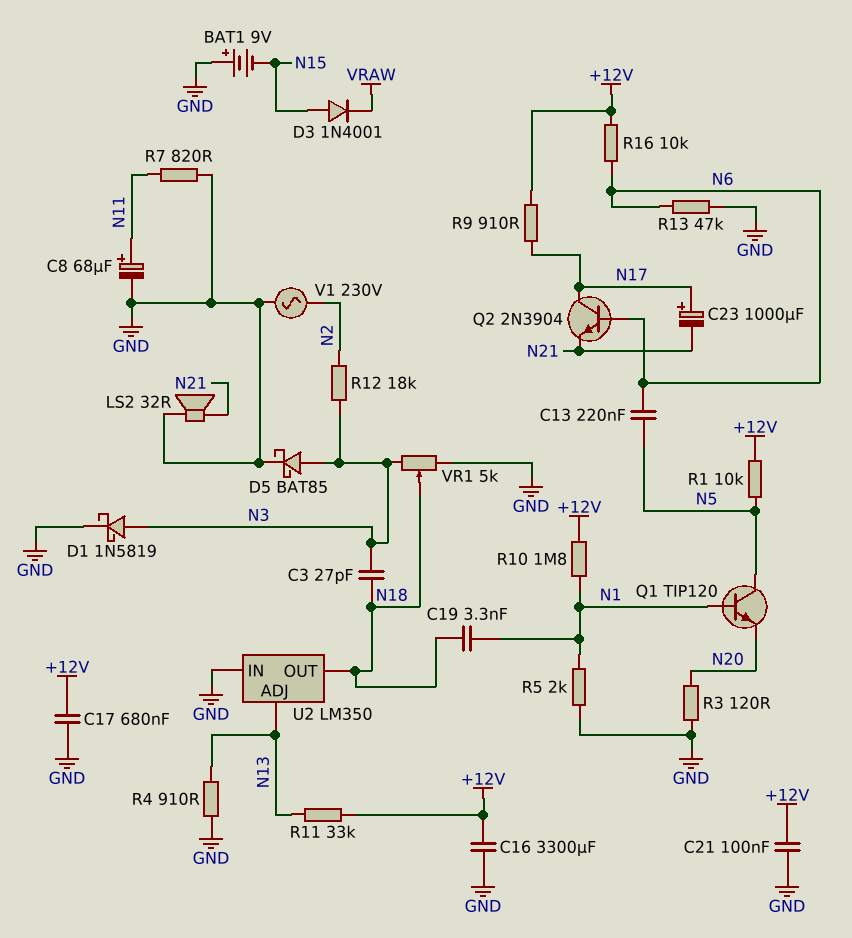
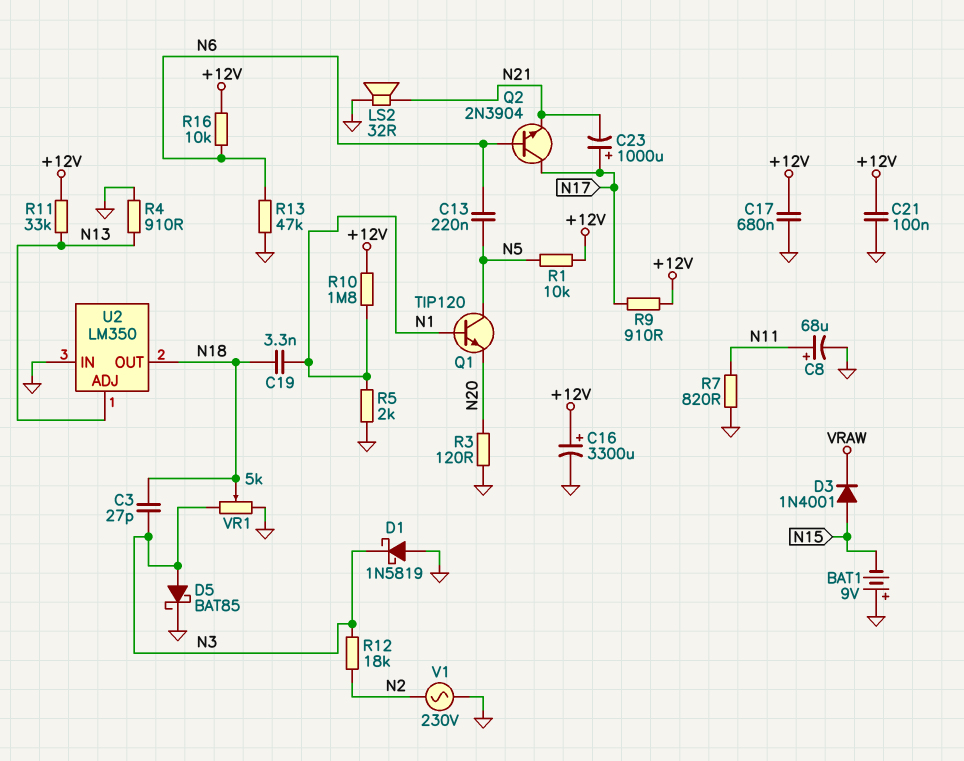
C16: 3300uF (+12V, GND) -> 3300uF (plus +12V, minus GND)
D1: schottky 1N5819 (A N3, K GND) -> schottky 1N5819 (A GND, K N3)

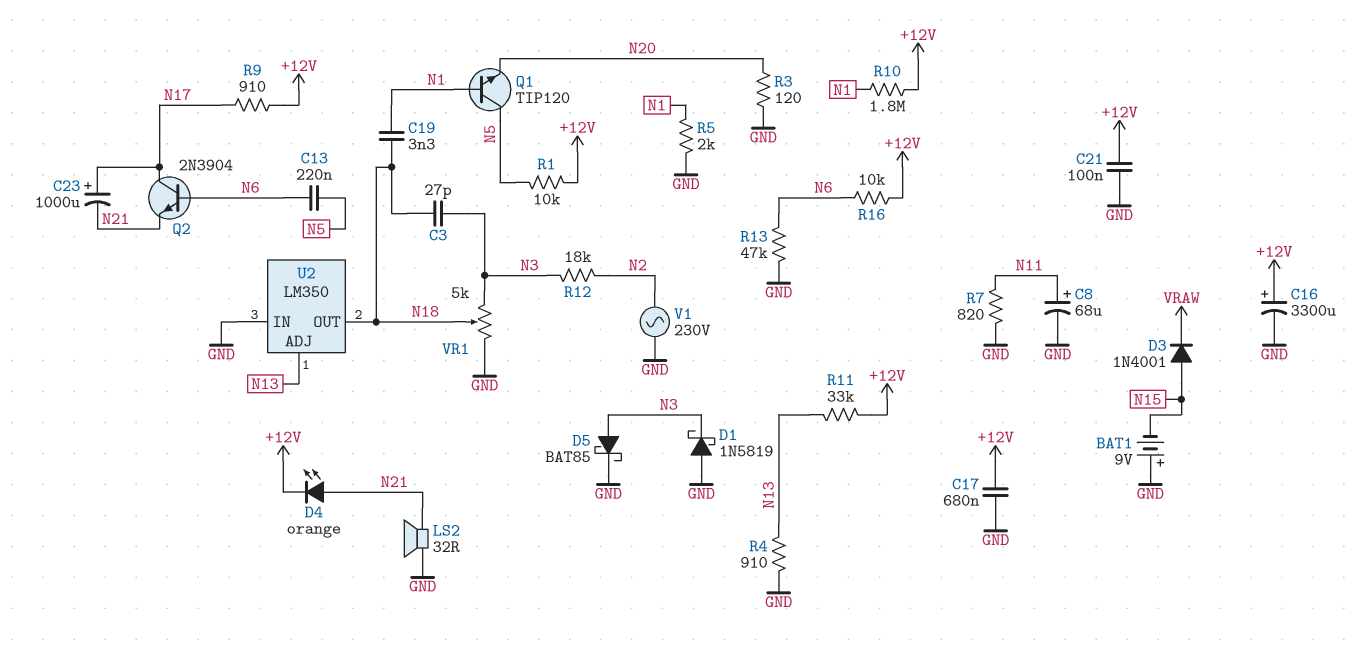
D4: none -> LED orange (A N21, K +12V)

